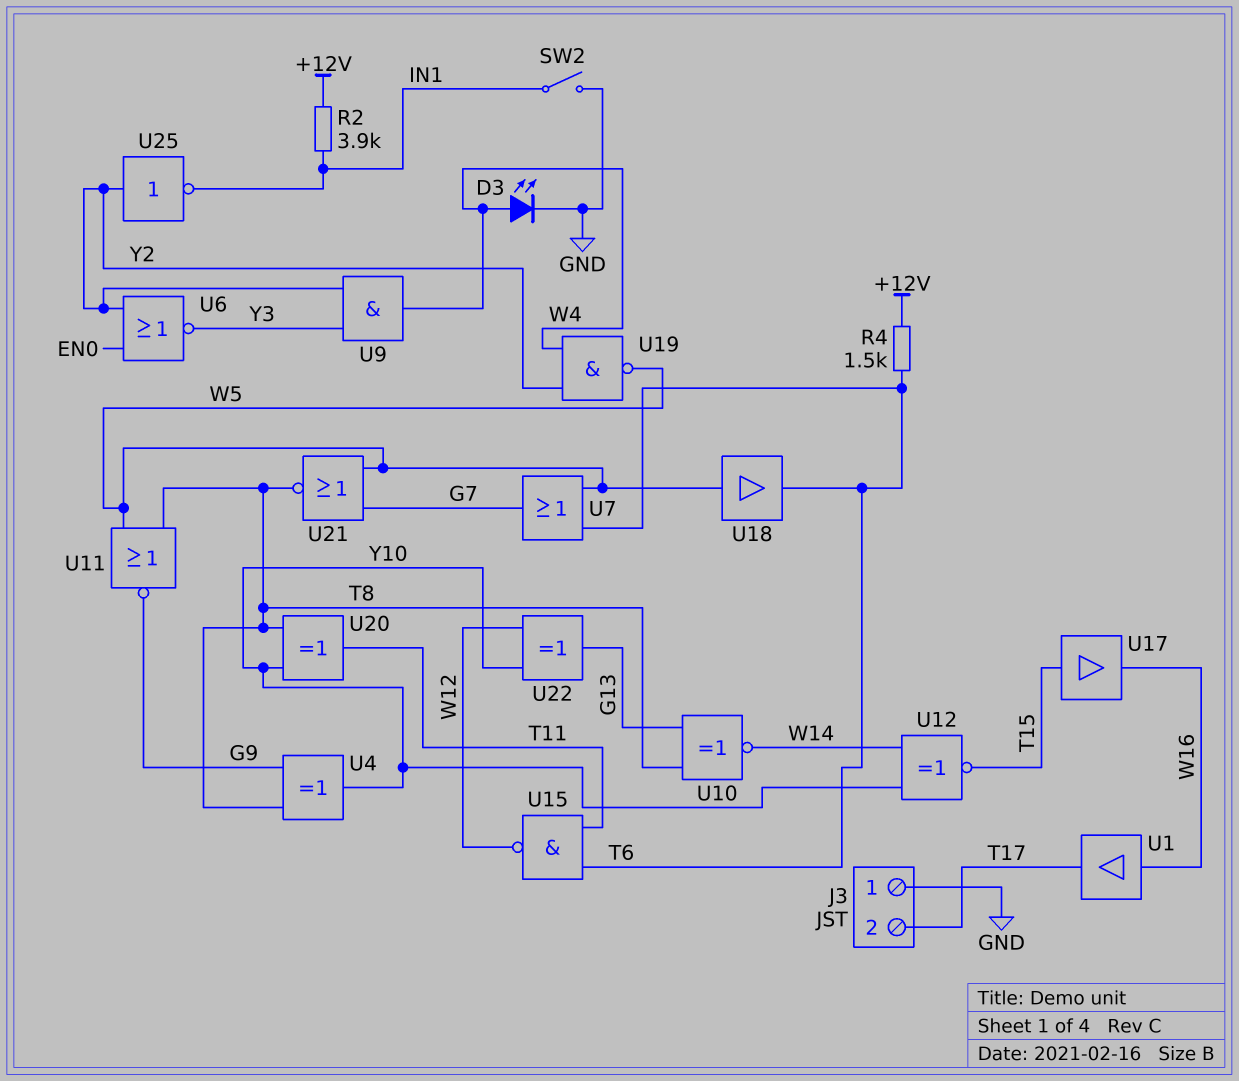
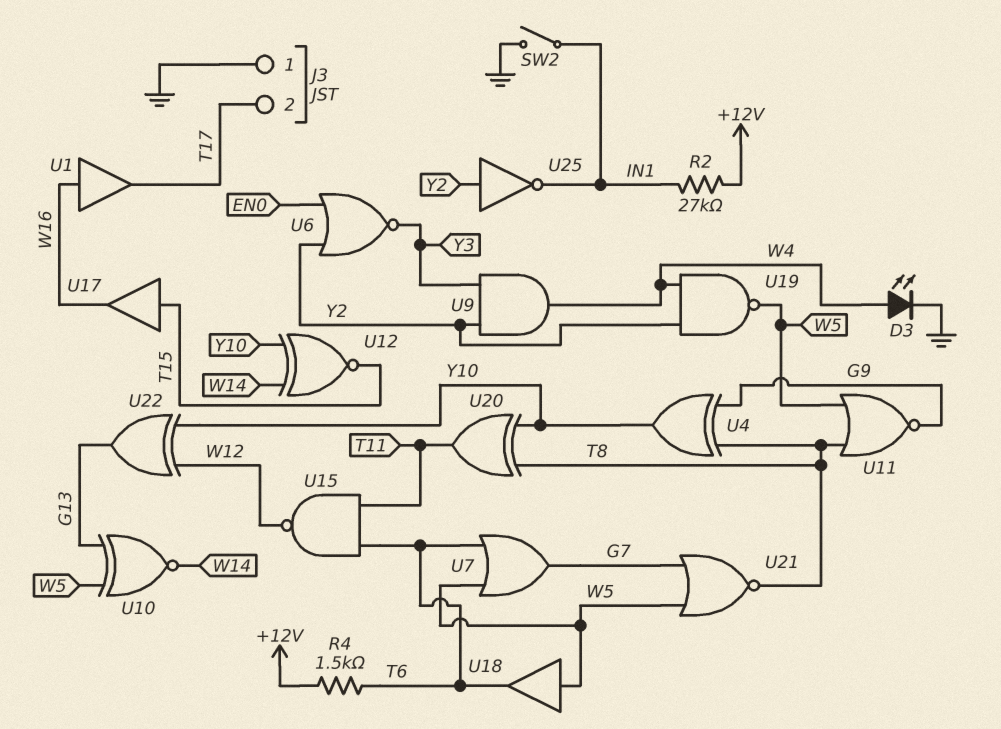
R2: 3.9k (+12V, IN1) -> 27k (+12V, IN1)
U10: XNOR (in G13, in T8, out W14) -> XNOR (in G13, in W5, out W14)

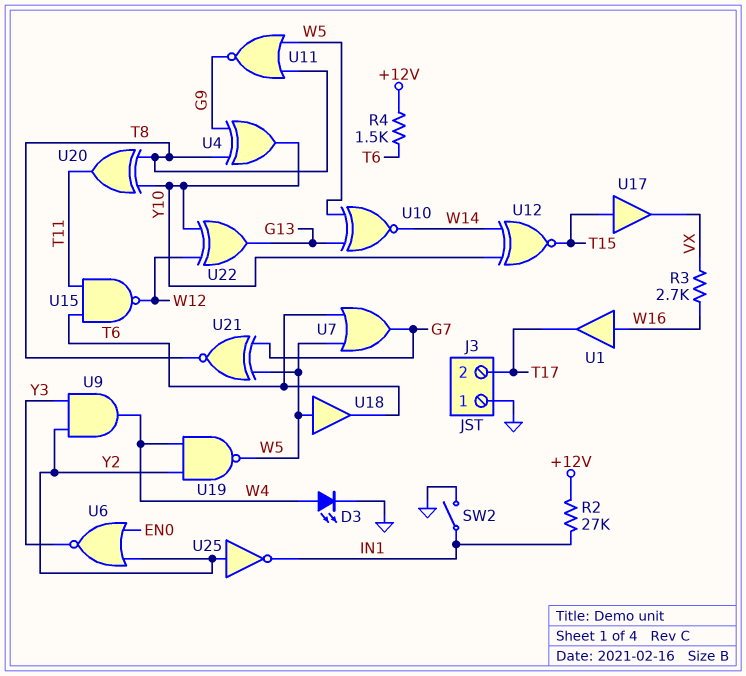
R3: none -> 2.7k (VX, W16)
U17: buffer (in T15, out W16) -> buffer (in T15, out VX)
U21: NOR (in G7, in W5, out T8) -> XNOR (in G7, in W5, out T8)

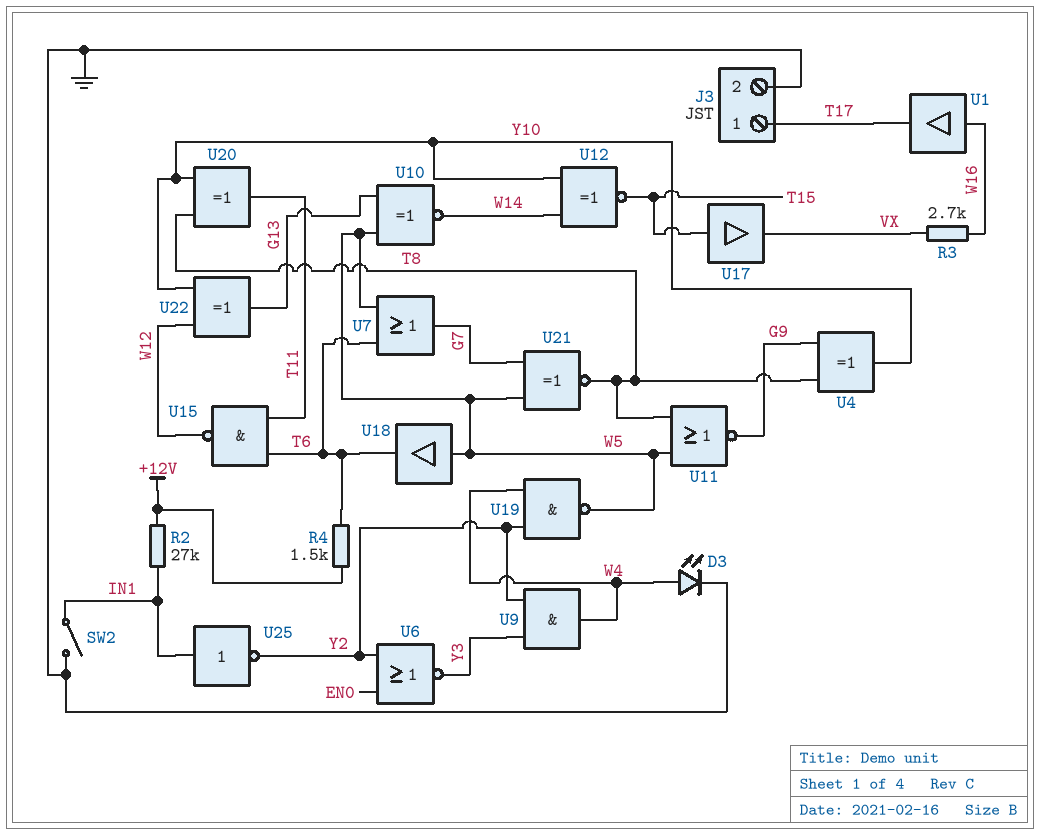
J3 pin 1: GND -> T17
J3 pin 2: T17 -> GND
U25: NOT (in Y2, out IN1) -> NOT (in IN1, out Y2)

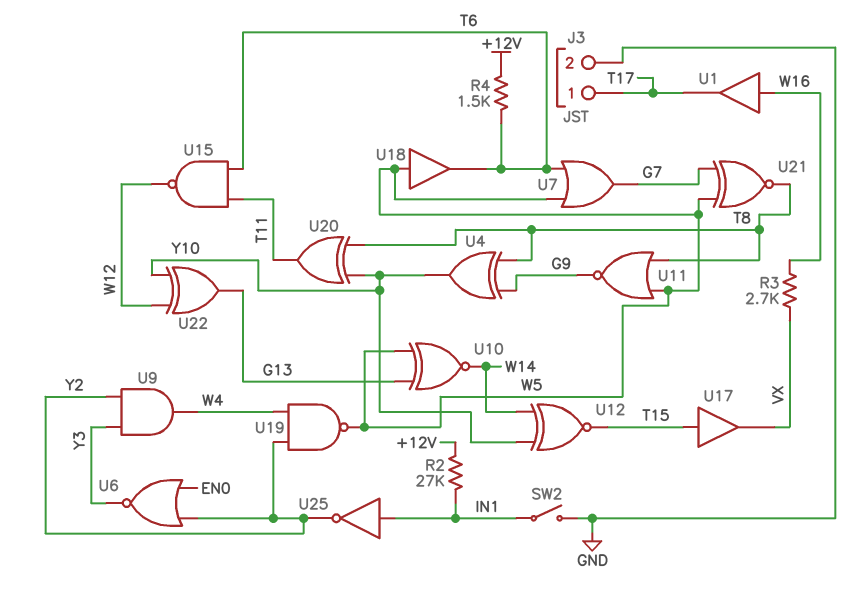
D3: LED (A W4, K GND) -> none

